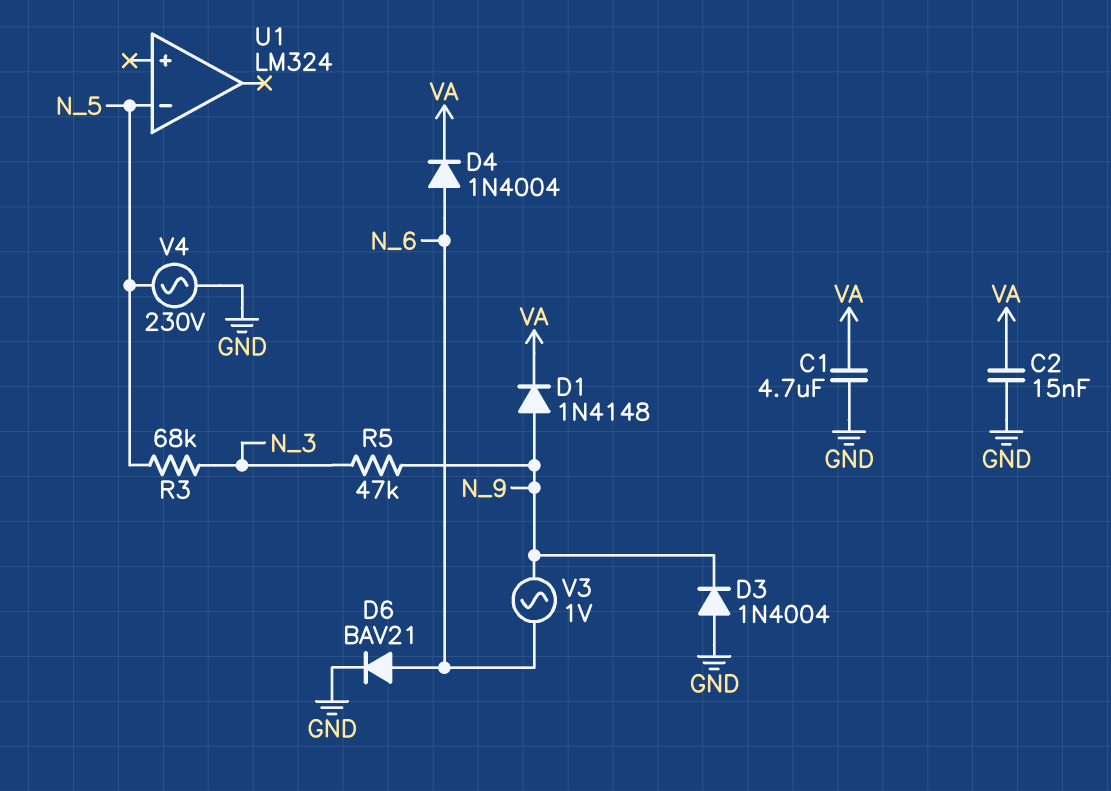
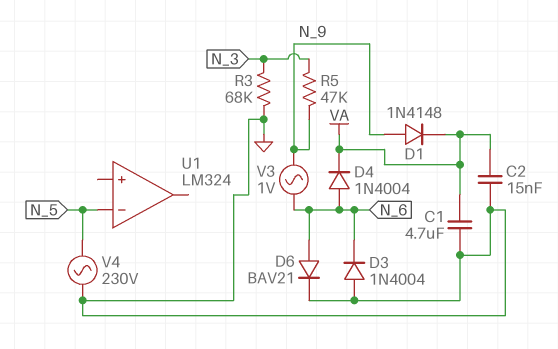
D3: diode 1N4004 (A GND, K N_9) -> diode 1N4004 (A GND, K N_6)
R3: 68k (N_3, N_5) -> 68k (GND, N_3)

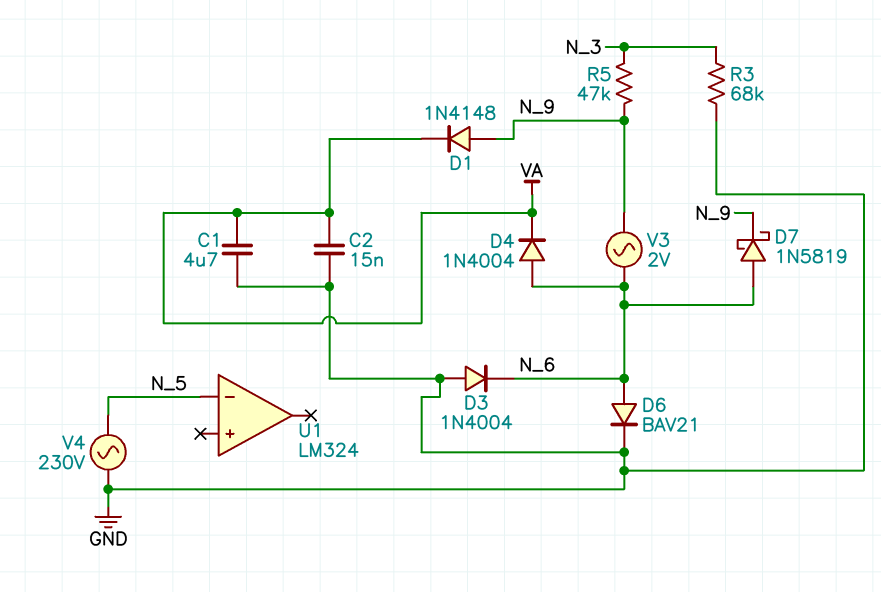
D7: none -> schottky 1N5819 (A N_6, K N_9)
V3: AC 1V (N_6, N_9) -> AC 2V (N_6, N_9)

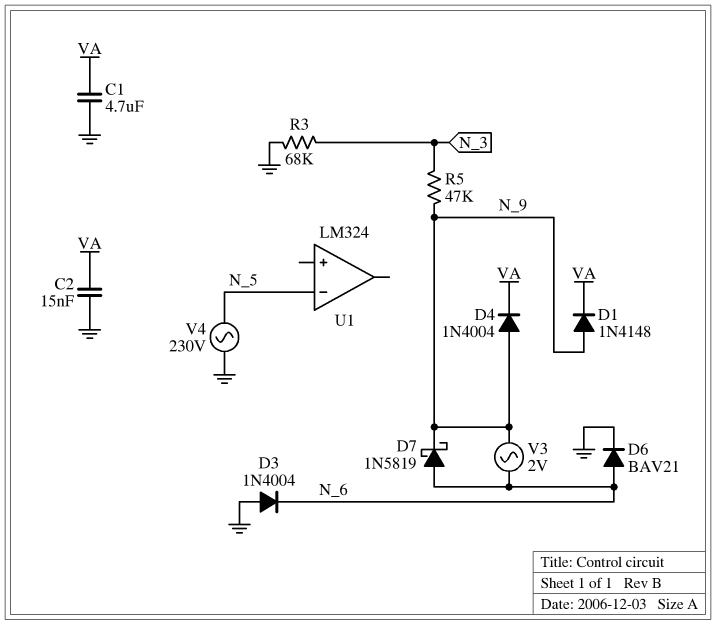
D4: diode 1N4004 (A N_6, K VA) -> diode 1N4004 (A N_9, K VA)

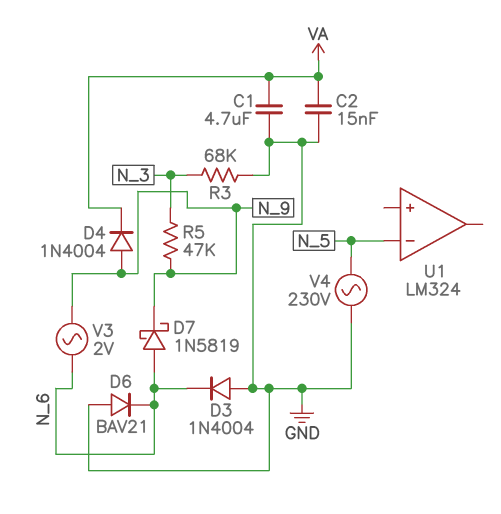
D1: diode 1N4148 (A N_9, K VA) -> none
D6: diode BAV21 (A N_6, K GND) -> diode BAV21 (A GND, K N_6)

